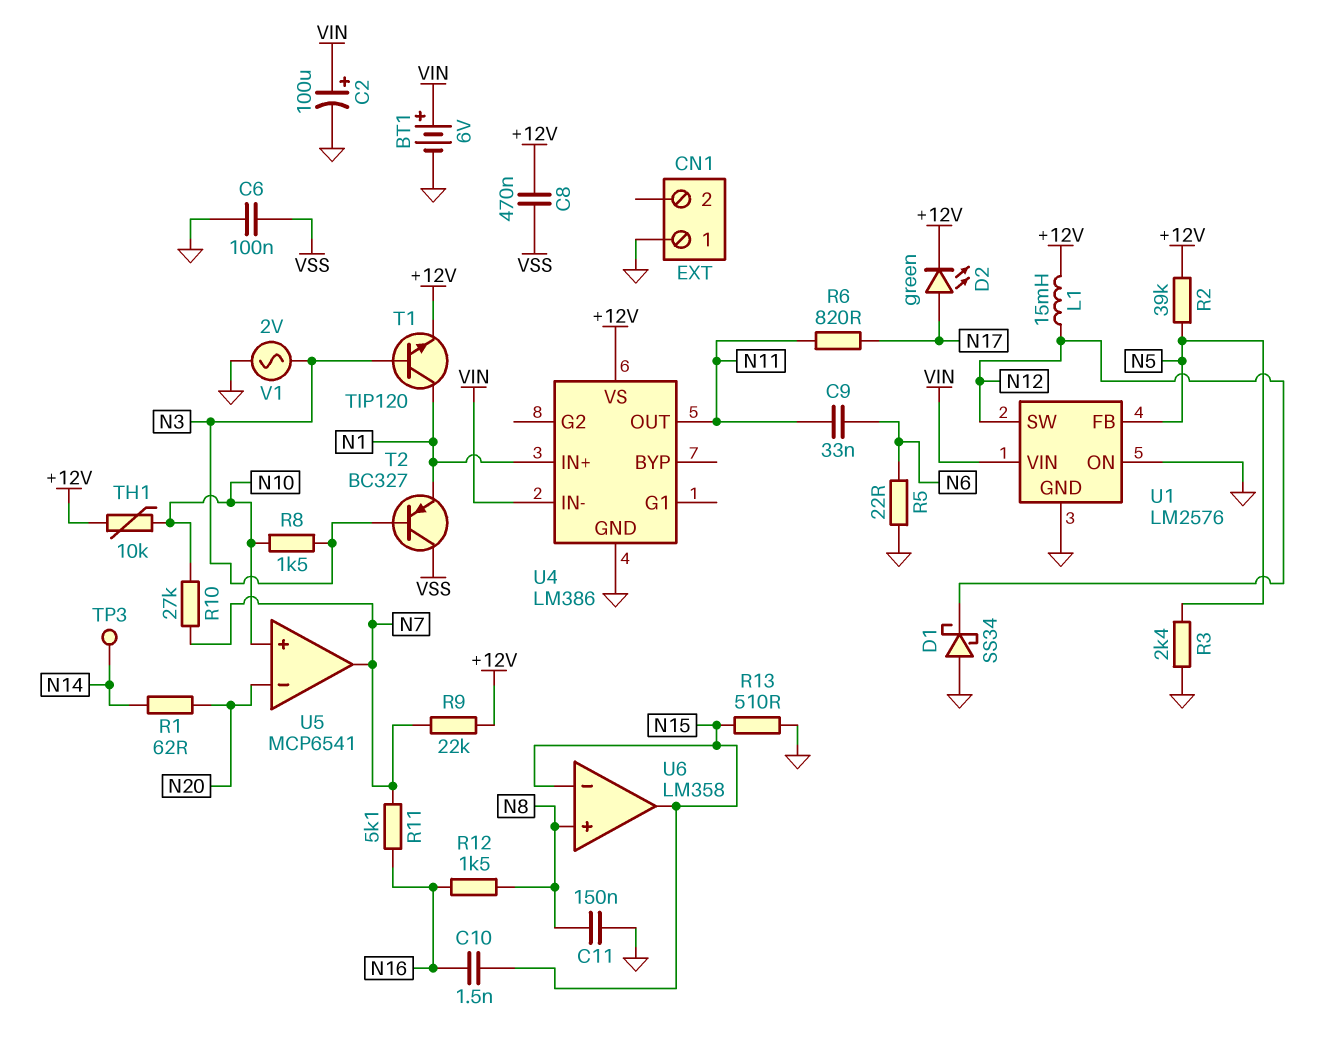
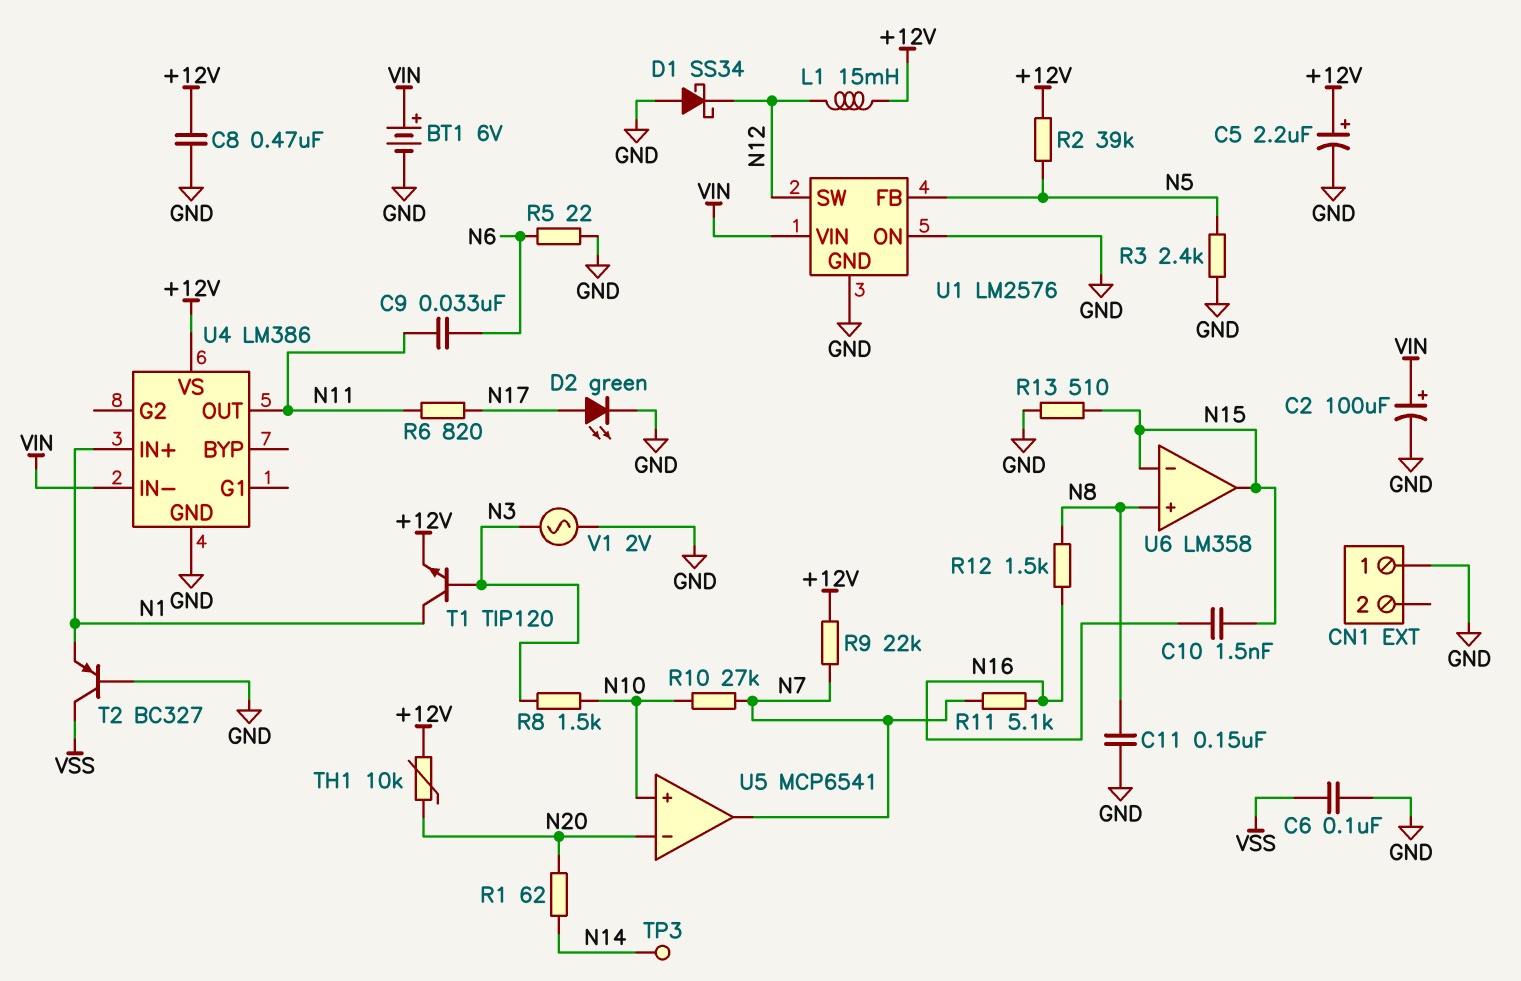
C5: none -> 2.2uF (plus +12V, minus GND)
C8: 470nF (+12V, VSS) -> 470nF (+12V, GND)
D2: LED green (A N17, K +12V) -> LED green (A N17, K GND)
T2: PNP BC327 (B N3, C VSS, E N1) -> PNP BC327 (B GND, C VSS, E N1)
TH1: 10k (+12V, N10) -> 10k (+12V, N20)

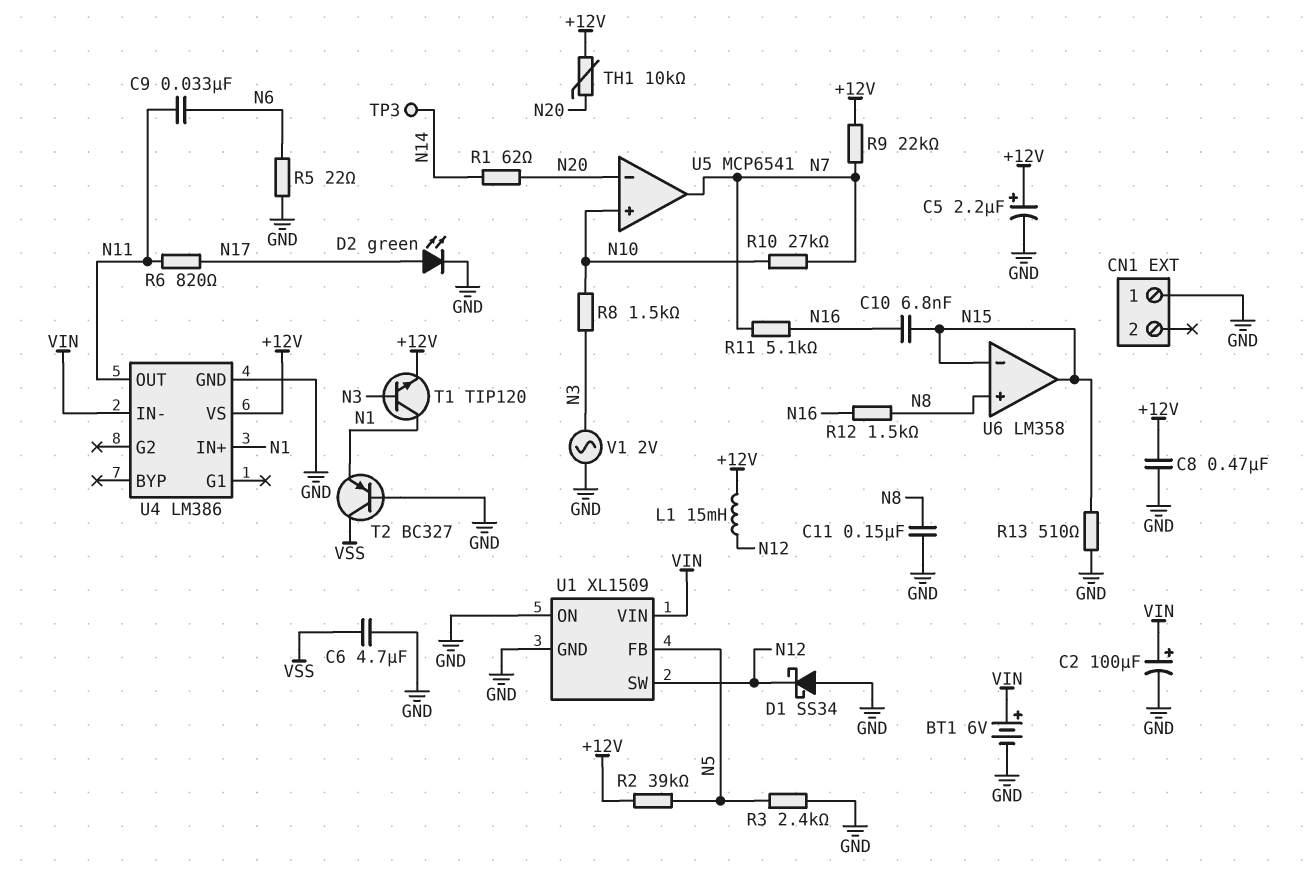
C6: 100nF (GND, VSS) -> 4.7uF (GND, VSS)
C10: 1.5nF (N15, N16) -> 6.8nF (N15, N16)
U1: LM2576 -> XL1509

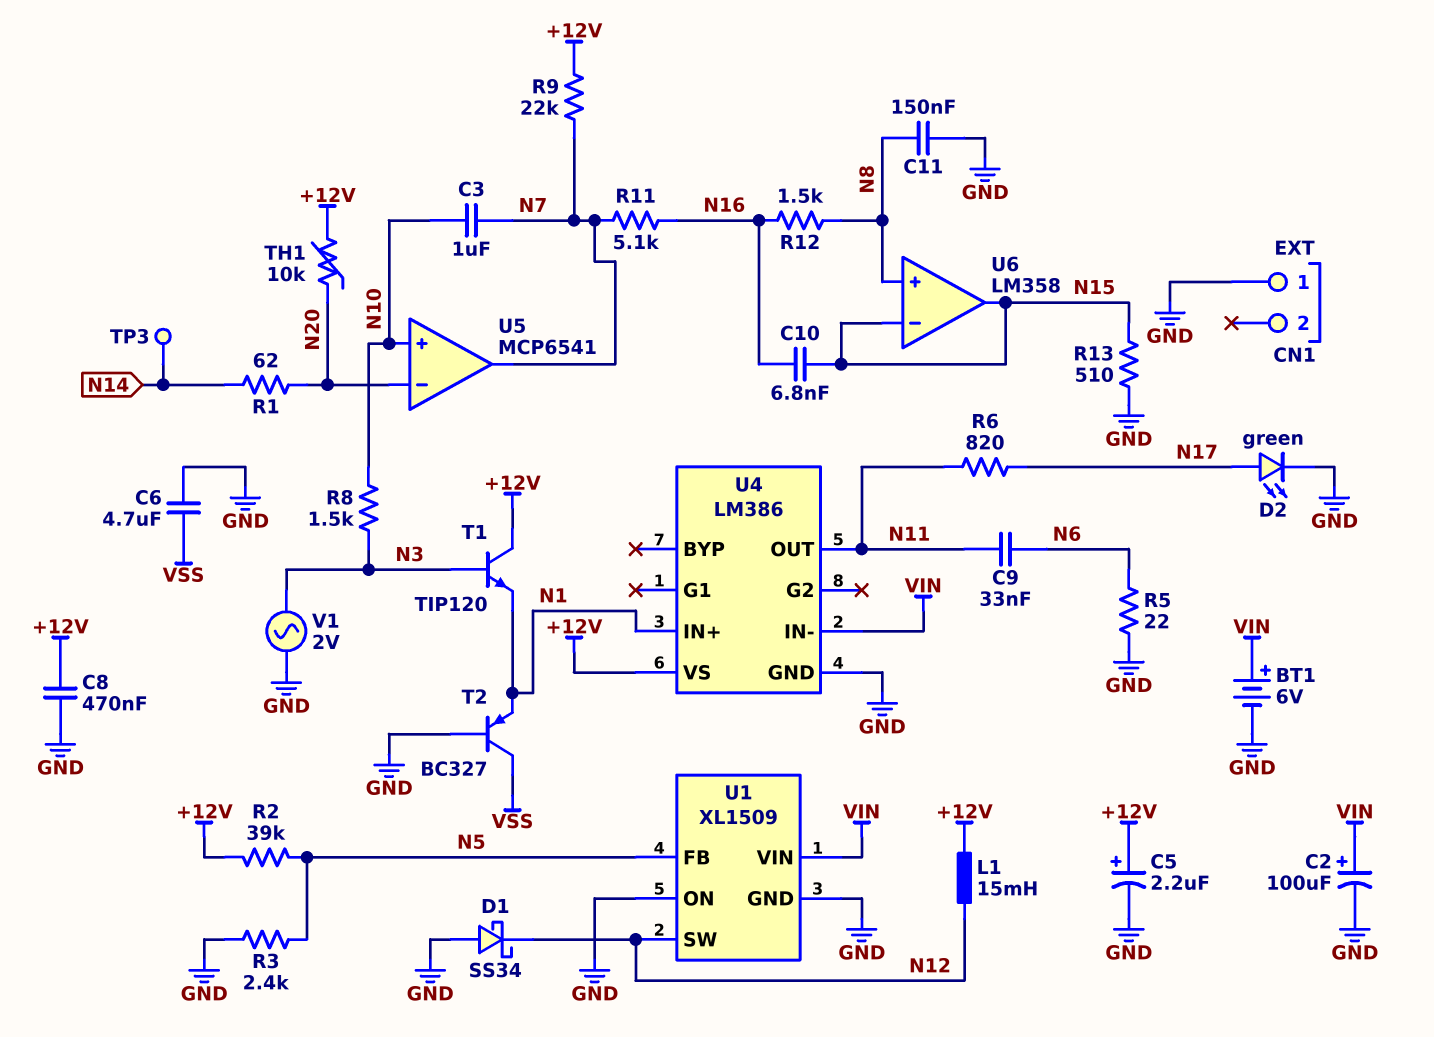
C3: none -> 1uF (N7, N10)
R10: 27k (N7, N10) -> none
T1: NPN TIP120 (B N3, C N1, E +12V) -> NPN TIP120 (B N3, C +12V, E N1)

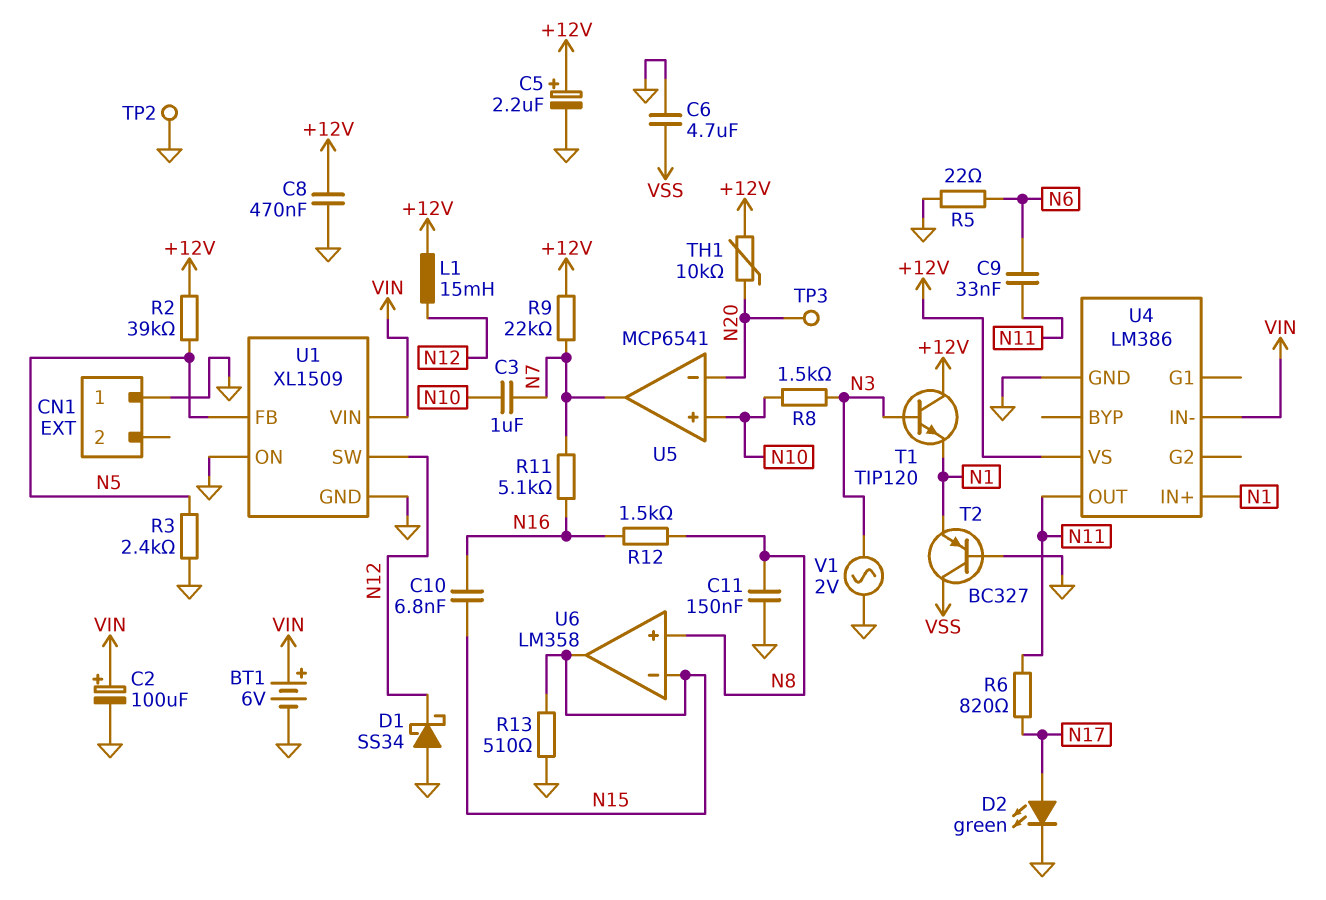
R1: 62 (N14, N20) -> none
TP2: none -> test point (GND)
TP3: test point (N14) -> test point (N20)

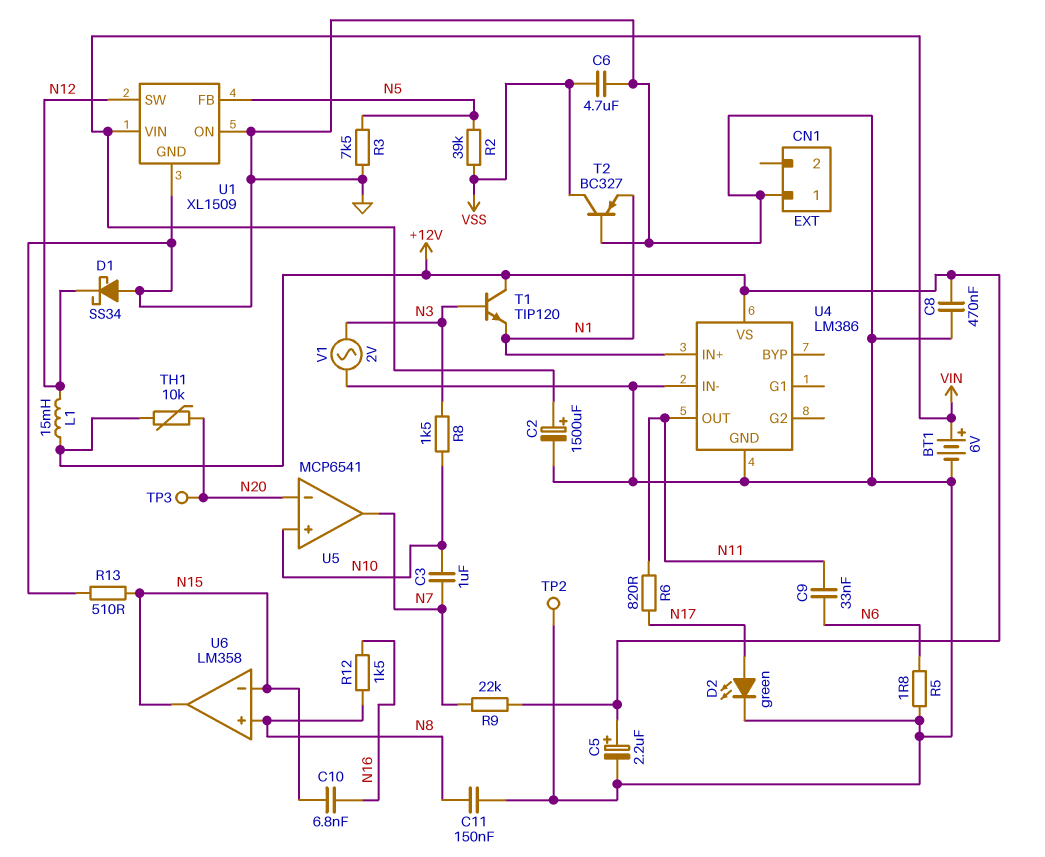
C2: 100uF (plus VIN, minus GND) -> 1500uF (plus VIN, minus GND)
R2: 39k (+12V, N5) -> 39k (N5, VSS)
R3: 2.4k (GND, N5) -> 7.5k (GND, N5)
R5: 22 (GND, N6) -> 1.8 (GND, N6)
R11: 5.1k (N7, N16) -> none
U4 pin IN-: VIN -> GND

